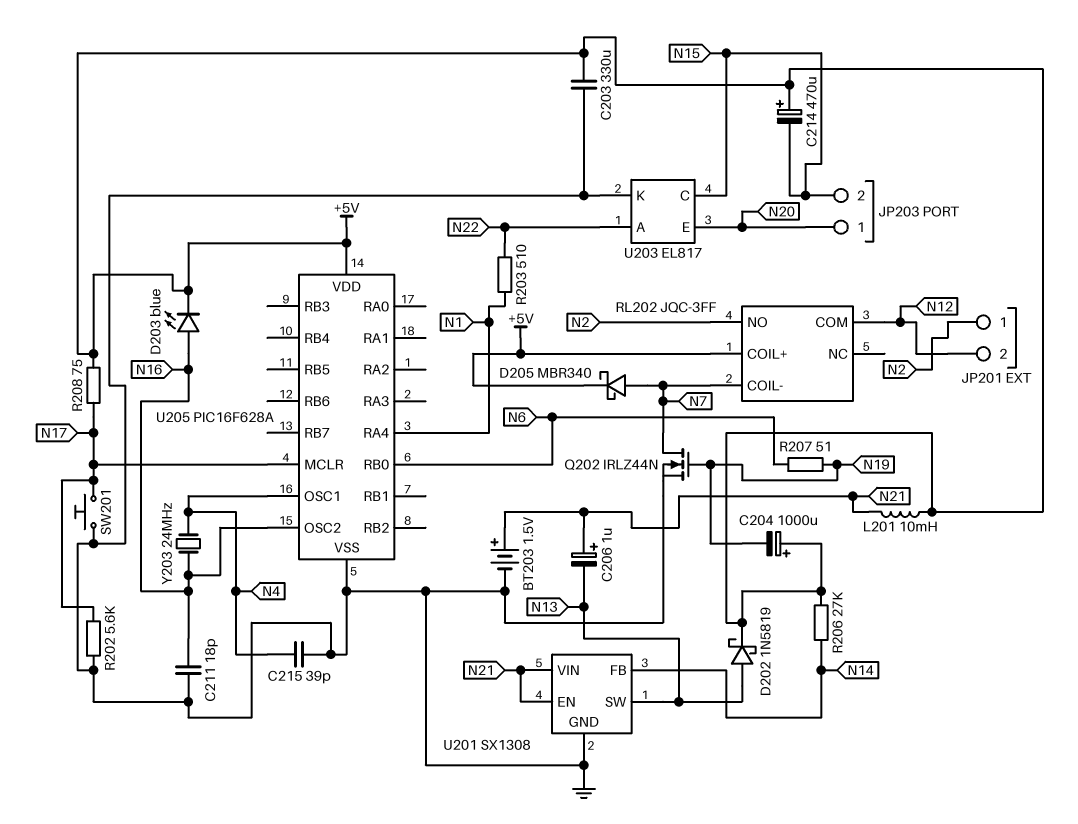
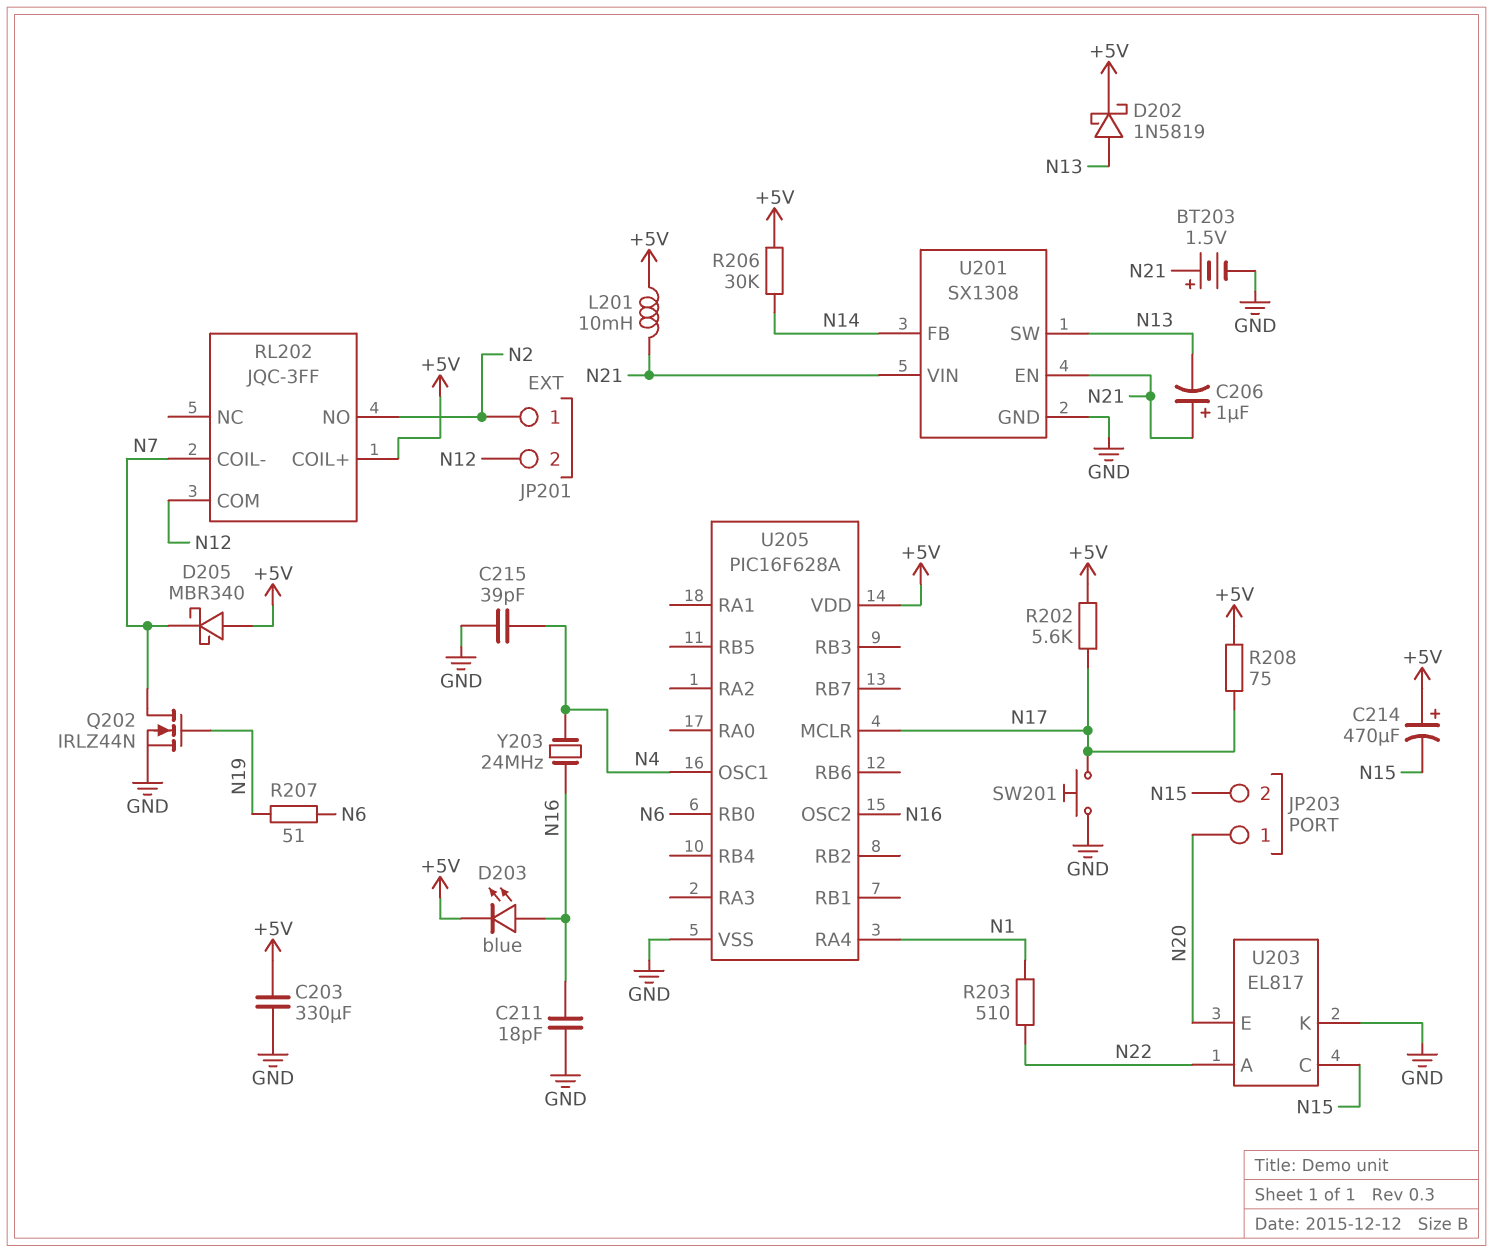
C204: 1000uF (plus +5V, minus N19) -> none
D205: schottky MBR340 (A N7, K +5V) -> schottky MBR340 (A +5V, K N7)
R202: 5.6k (GND, N17) -> 5.6k (+5V, N17)
R206: 27k (+5V, N14) -> 30k (+5V, N14)

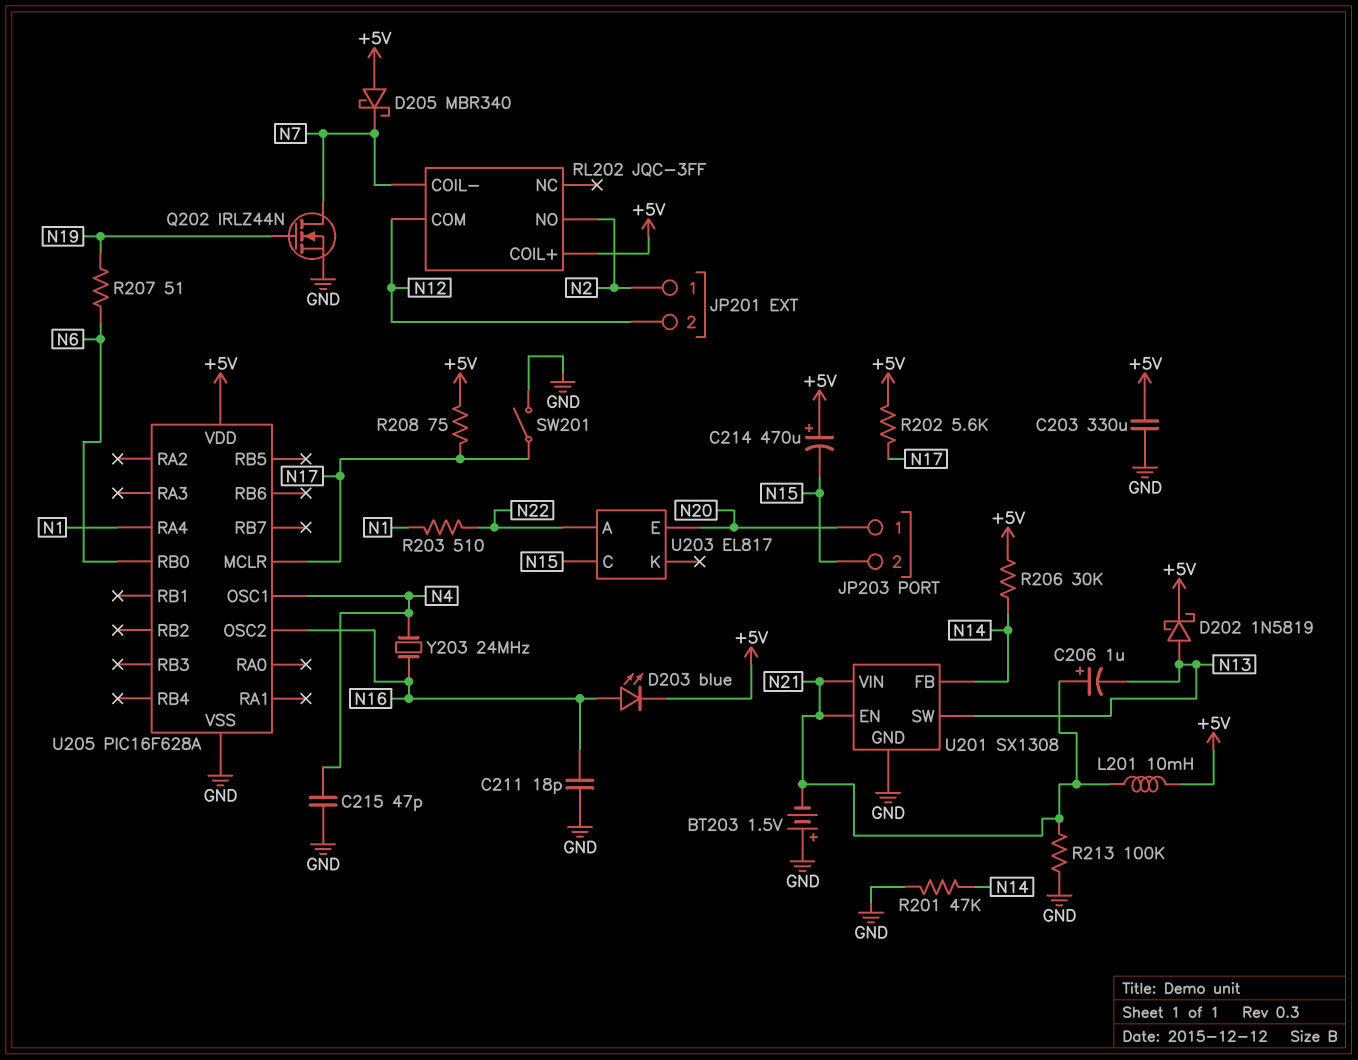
BT203: 1.5V (plus N21, minus GND) -> 1.5V (plus GND, minus N21)
C215: 39pF (GND, N4) -> 47pF (GND, N4)
R201: none -> 47k (GND, N14)
R213: none -> 100k (GND, N21)
SW201: button (GND, N17) -> switch (GND, N17)
U203 pin K: GND -> none

